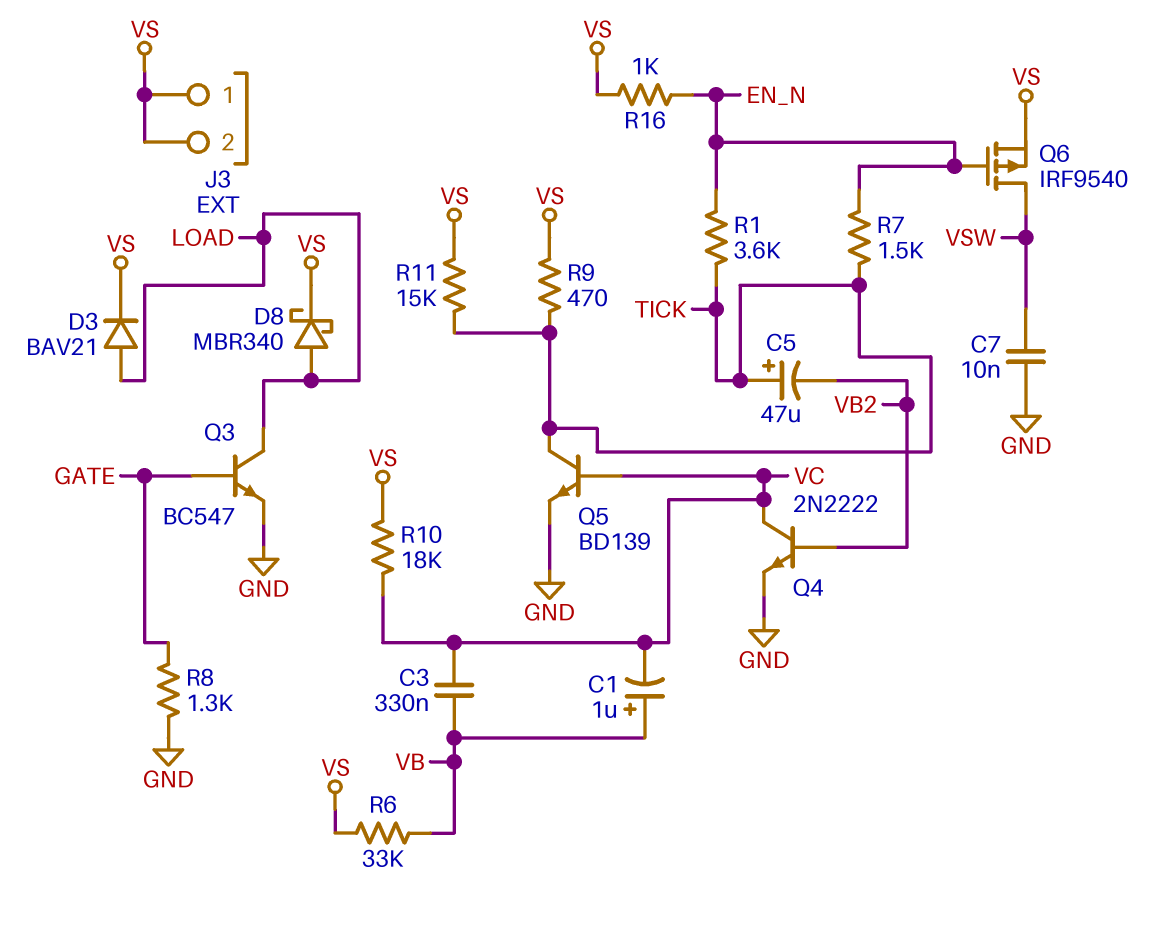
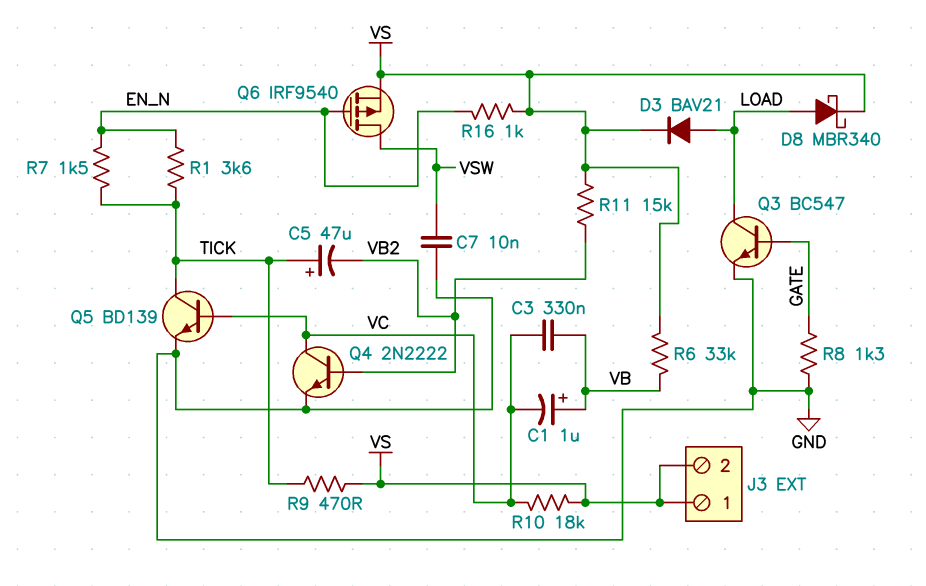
R11: 15k (TICK, VS) -> 15k (VB2, VS)

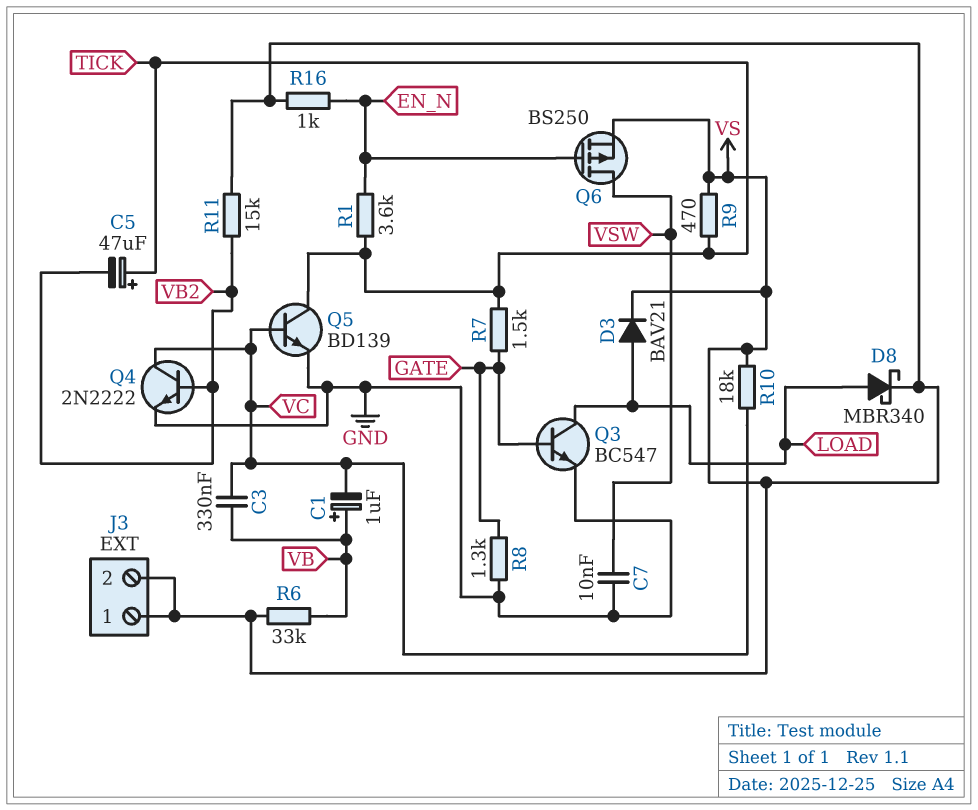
Q6: PMOS IRF9540 (G EN_N, D VSW, S VS) -> PMOS BS250 (G EN_N, D VSW, S VS)
R7: 1.5k (EN_N, TICK) -> 1.5k (GATE, TICK)

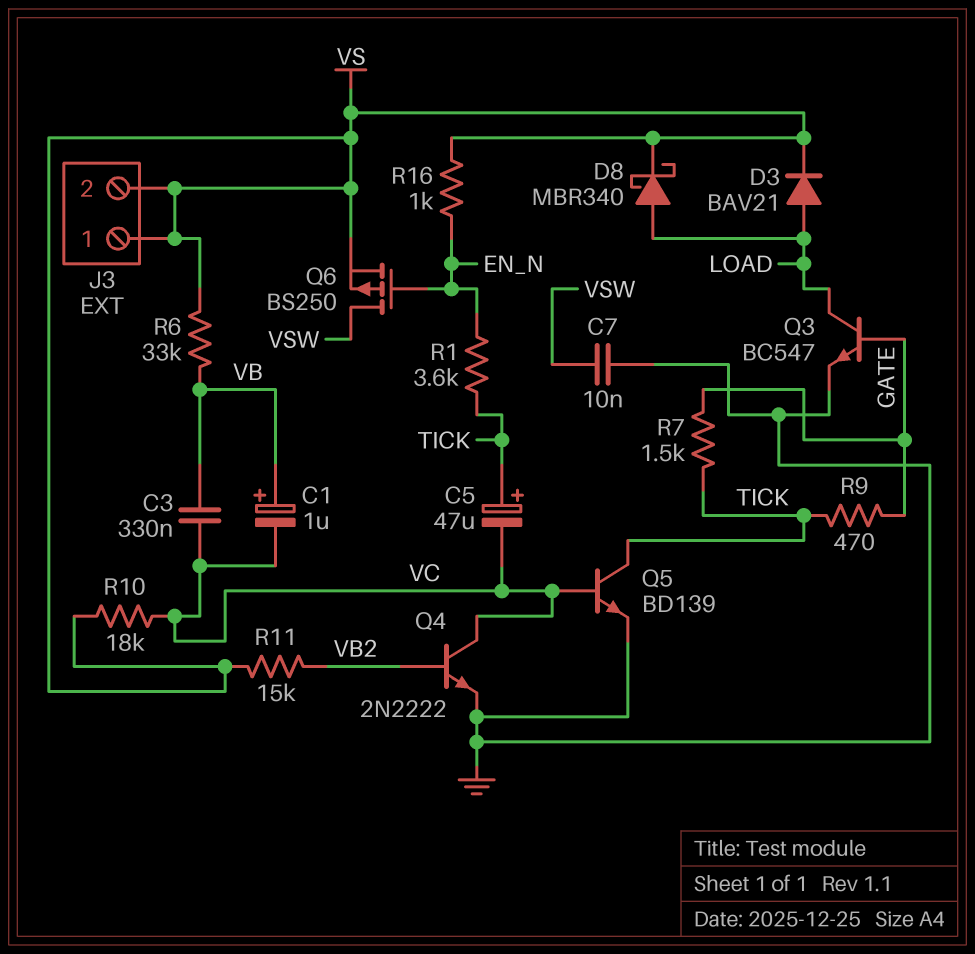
C5: 47uF (plus TICK, minus VB2) -> 47uF (plus TICK, minus VC)
R8: 1.3k (GATE, GND) -> none
R9: 470 (TICK, VS) -> 470 (GATE, TICK)

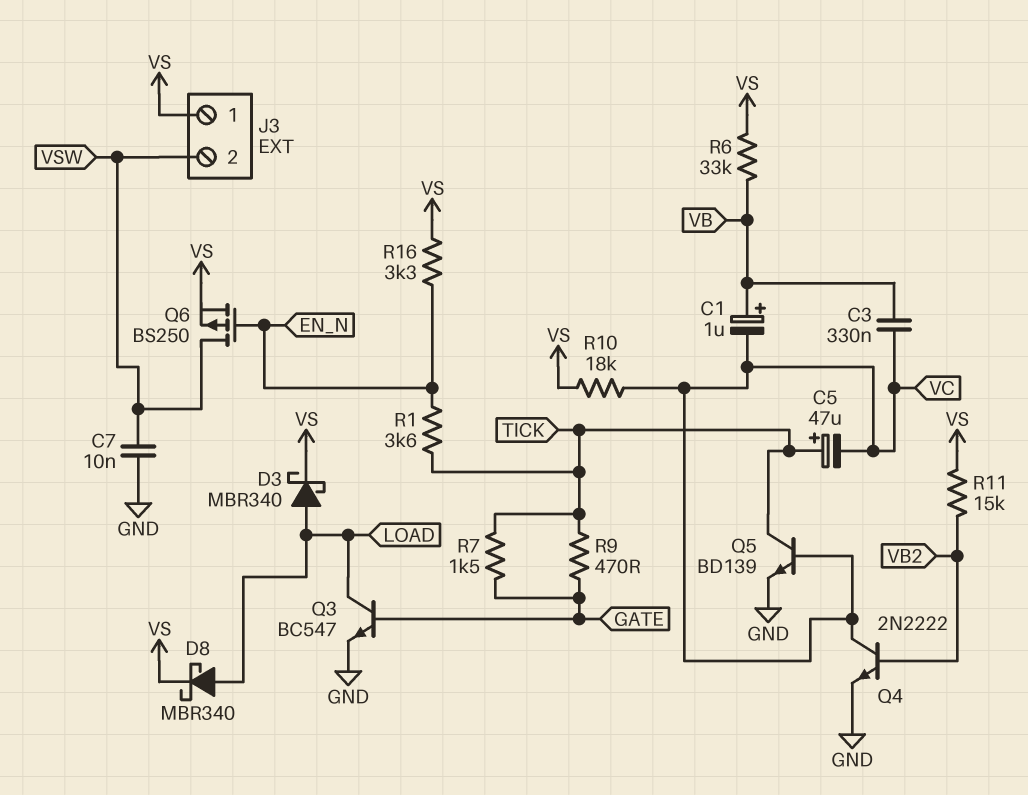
D3: diode BAV21 (A LOAD, K VS) -> schottky MBR340 (A LOAD, K VS)
J3 pin 2: VS -> VSW
R16: 1k (EN_N, VS) -> 3.3k (EN_N, VS)

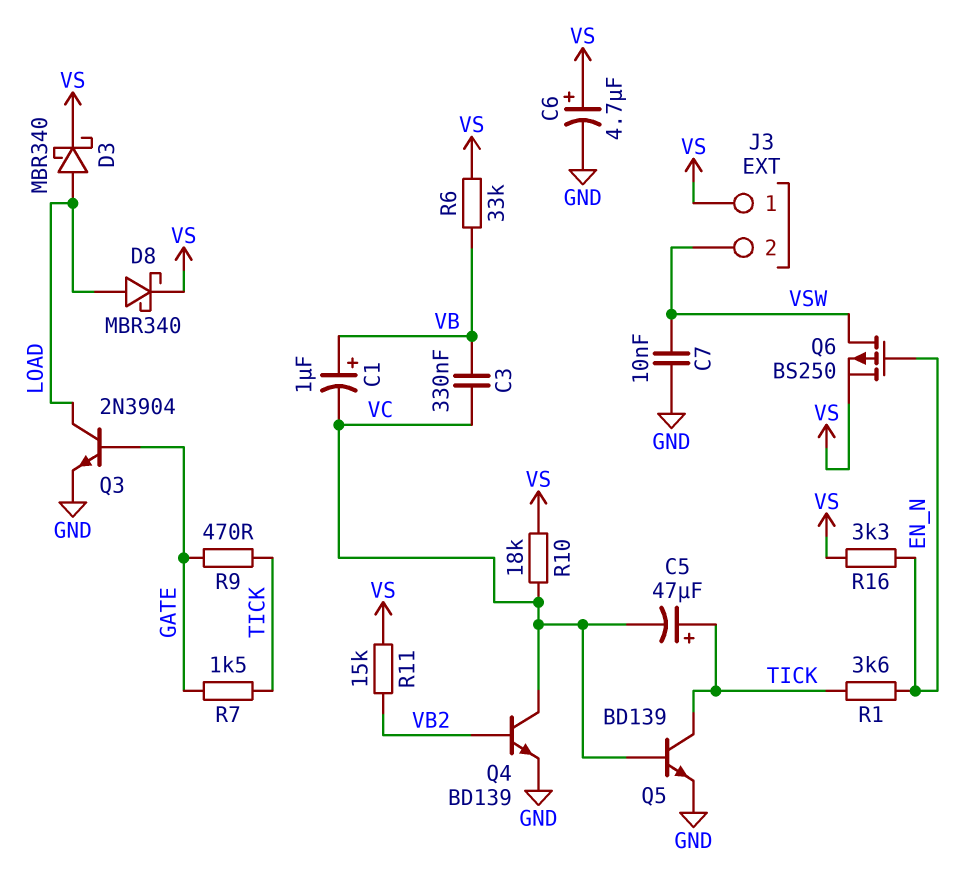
C6: none -> 4.7uF (plus VS, minus GND)
Q3: NPN BC547 (B GATE, C LOAD, E GND) -> NPN 2N3904 (B GATE, C LOAD, E GND)
Q4: NPN 2N2222 (B VB2, C VC, E GND) -> NPN BD139 (B VB2, C VC, E GND)

